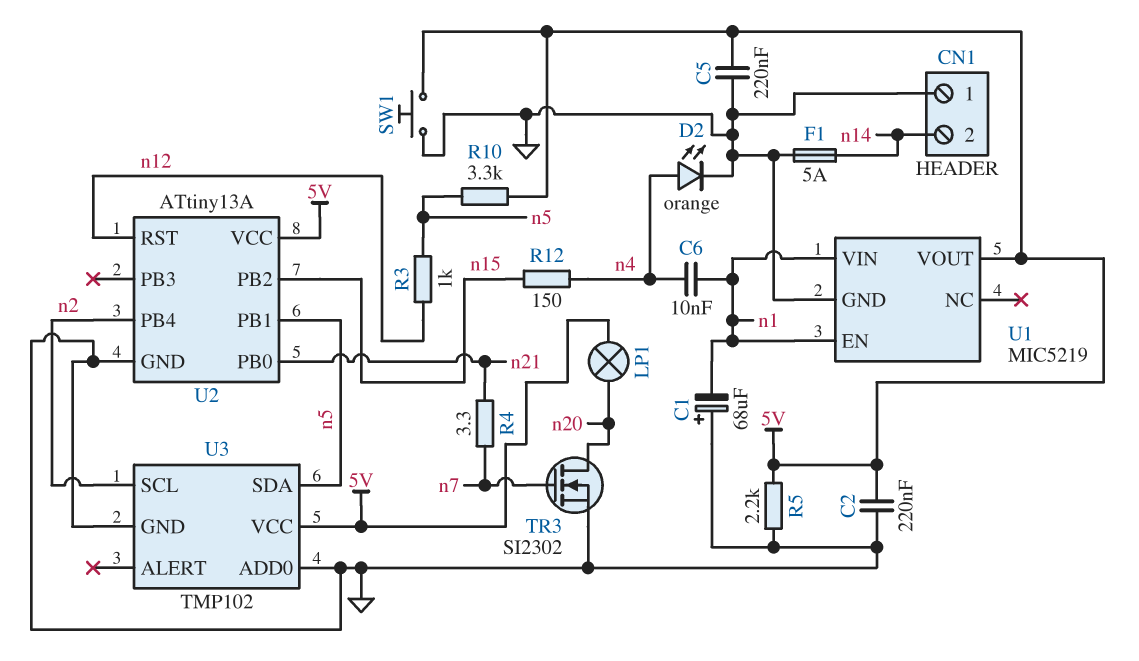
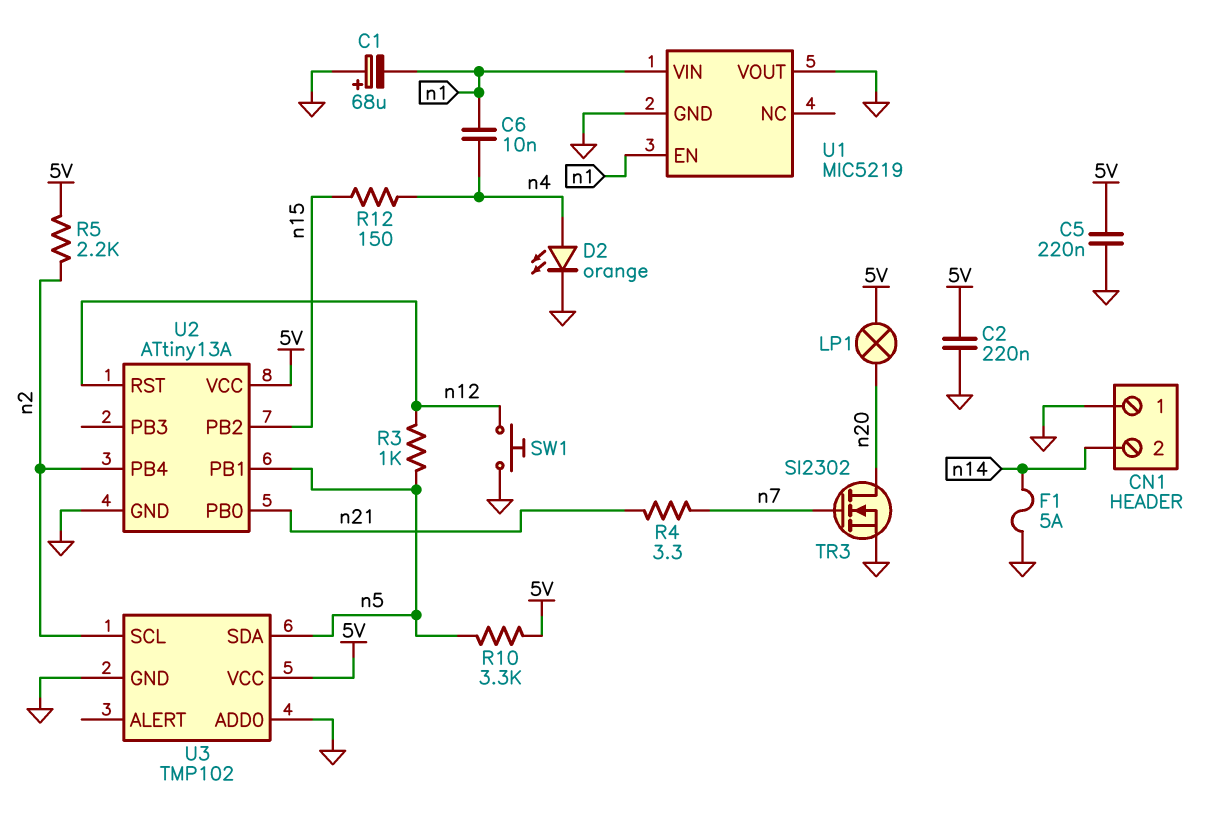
R5: 2.2k (5V, GND) -> 2.2k (5V, n2)
SW1: button (5V, GND) -> button (GND, n12)
U1 pin VOUT: 5V -> GND

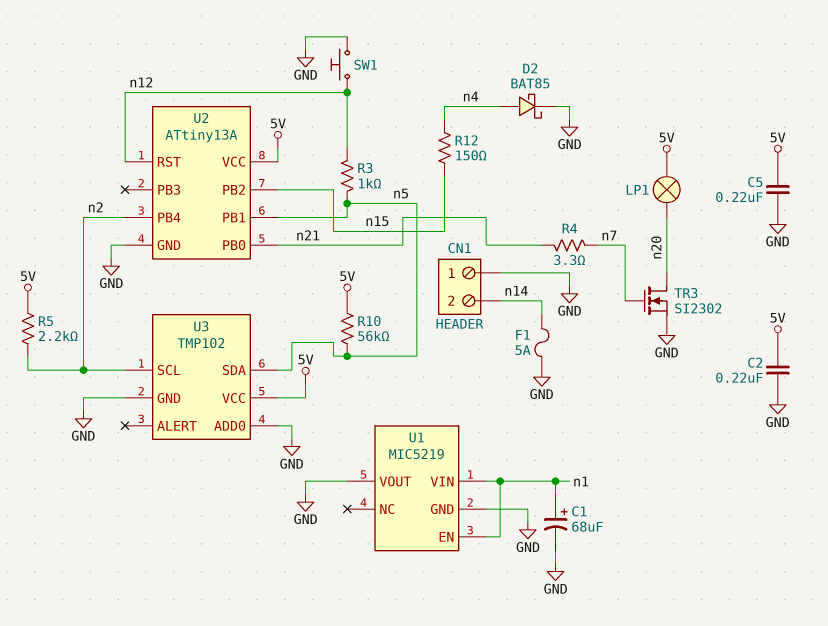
C1: 68uF (plus GND, minus n1) -> 68uF (plus n1, minus GND)
C6: 10nF (n1, n4) -> none
D2: LED orange (A n4, K GND) -> schottky BAT85 (A n4, K GND)
R10: 3.3k (5V, n5) -> 56k (5V, n5)

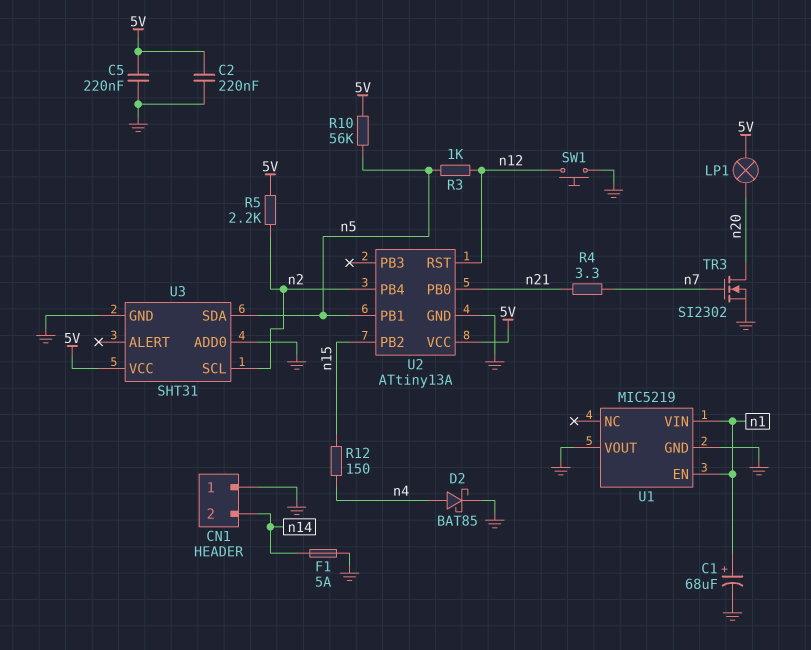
U3: TMP102 -> SHT31

